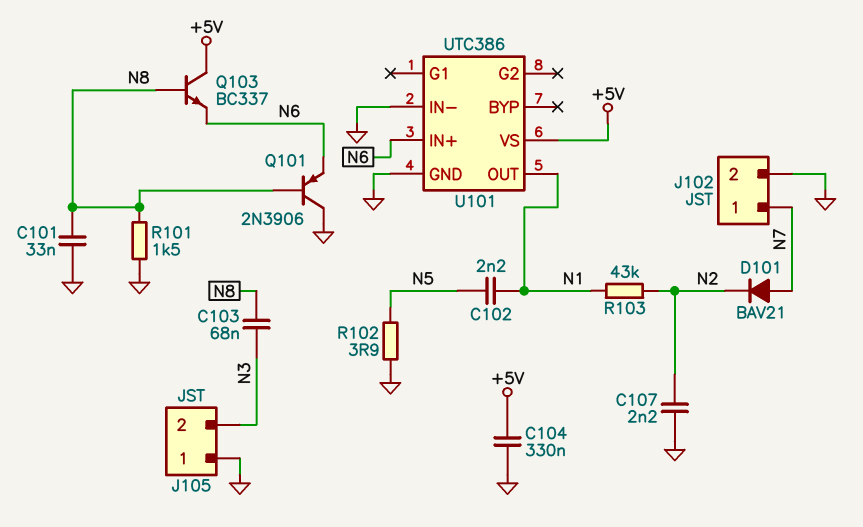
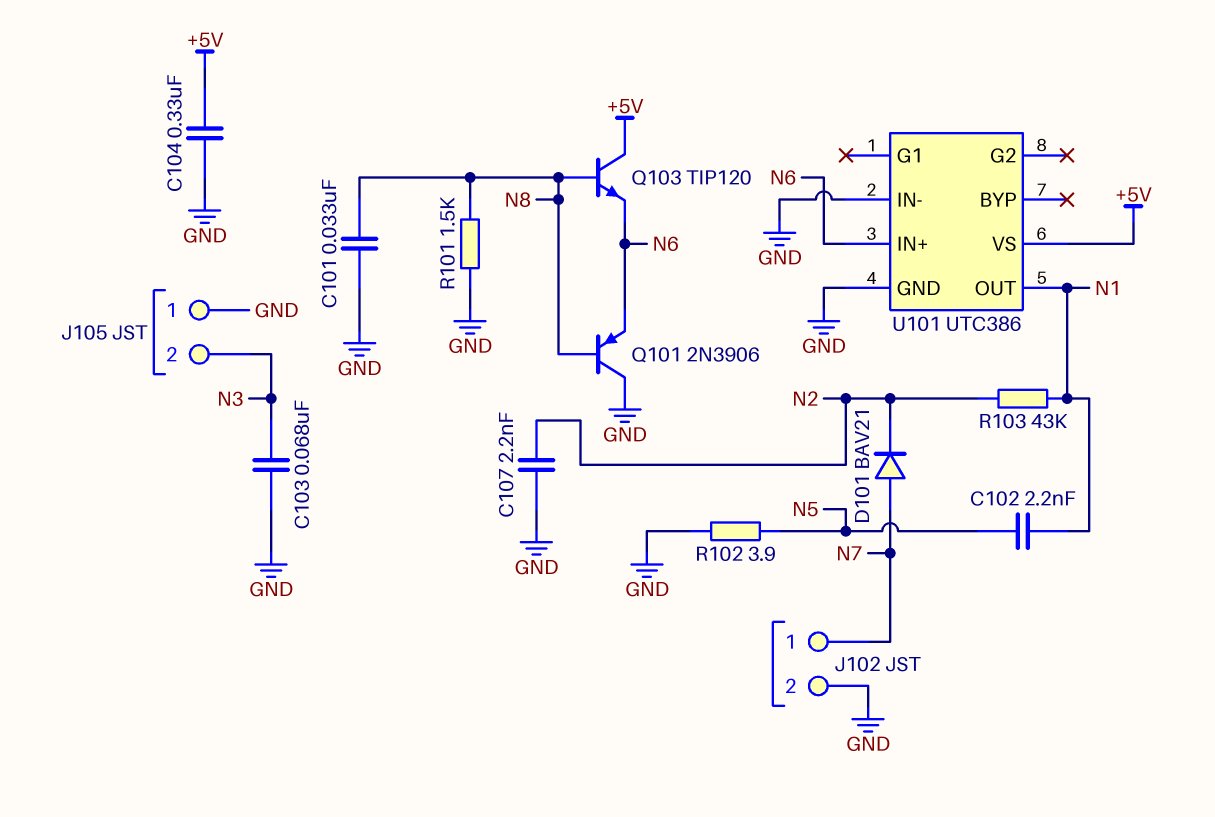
C103: 68nF (N3, N8) -> 68nF (GND, N3)
Q103: NPN BC337 (B N8, C +5V, E N6) -> NPN TIP120 (B N8, C +5V, E N6)

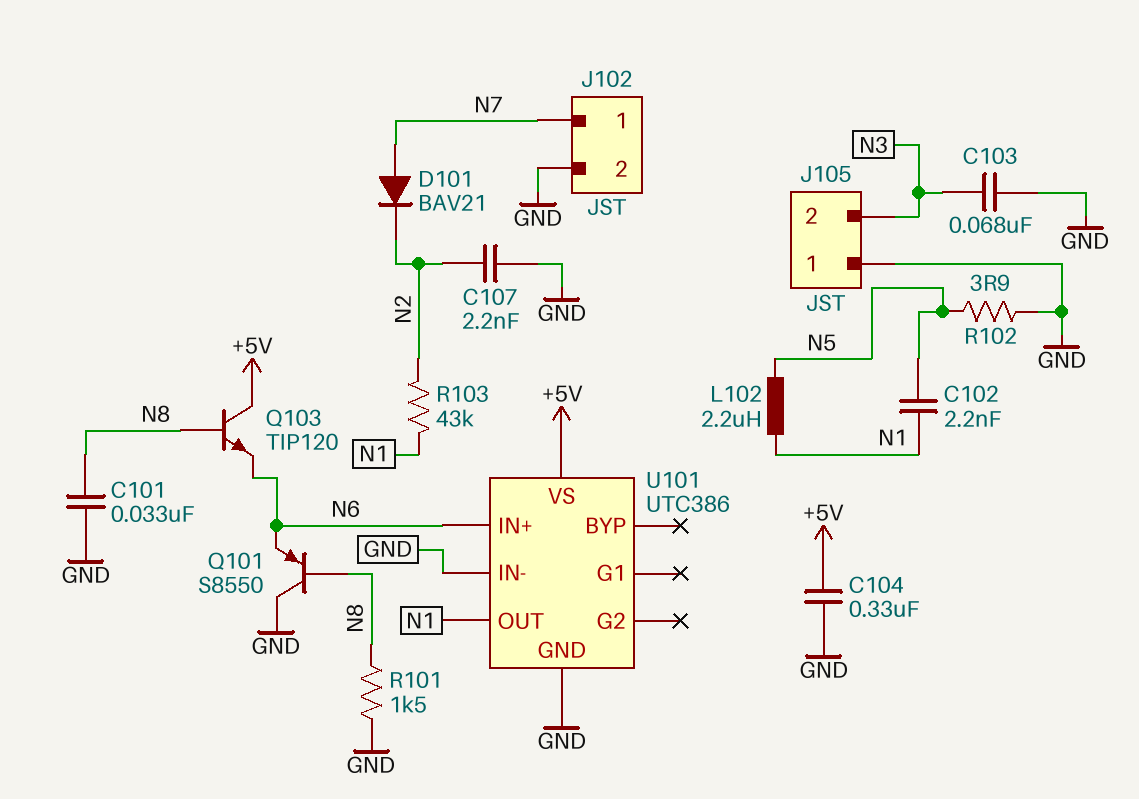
L102: none -> 2.2uH (N1, N5)
Q101: PNP 2N3906 (B N8, C GND, E N6) -> PNP S8550 (B N8, C GND, E N6)

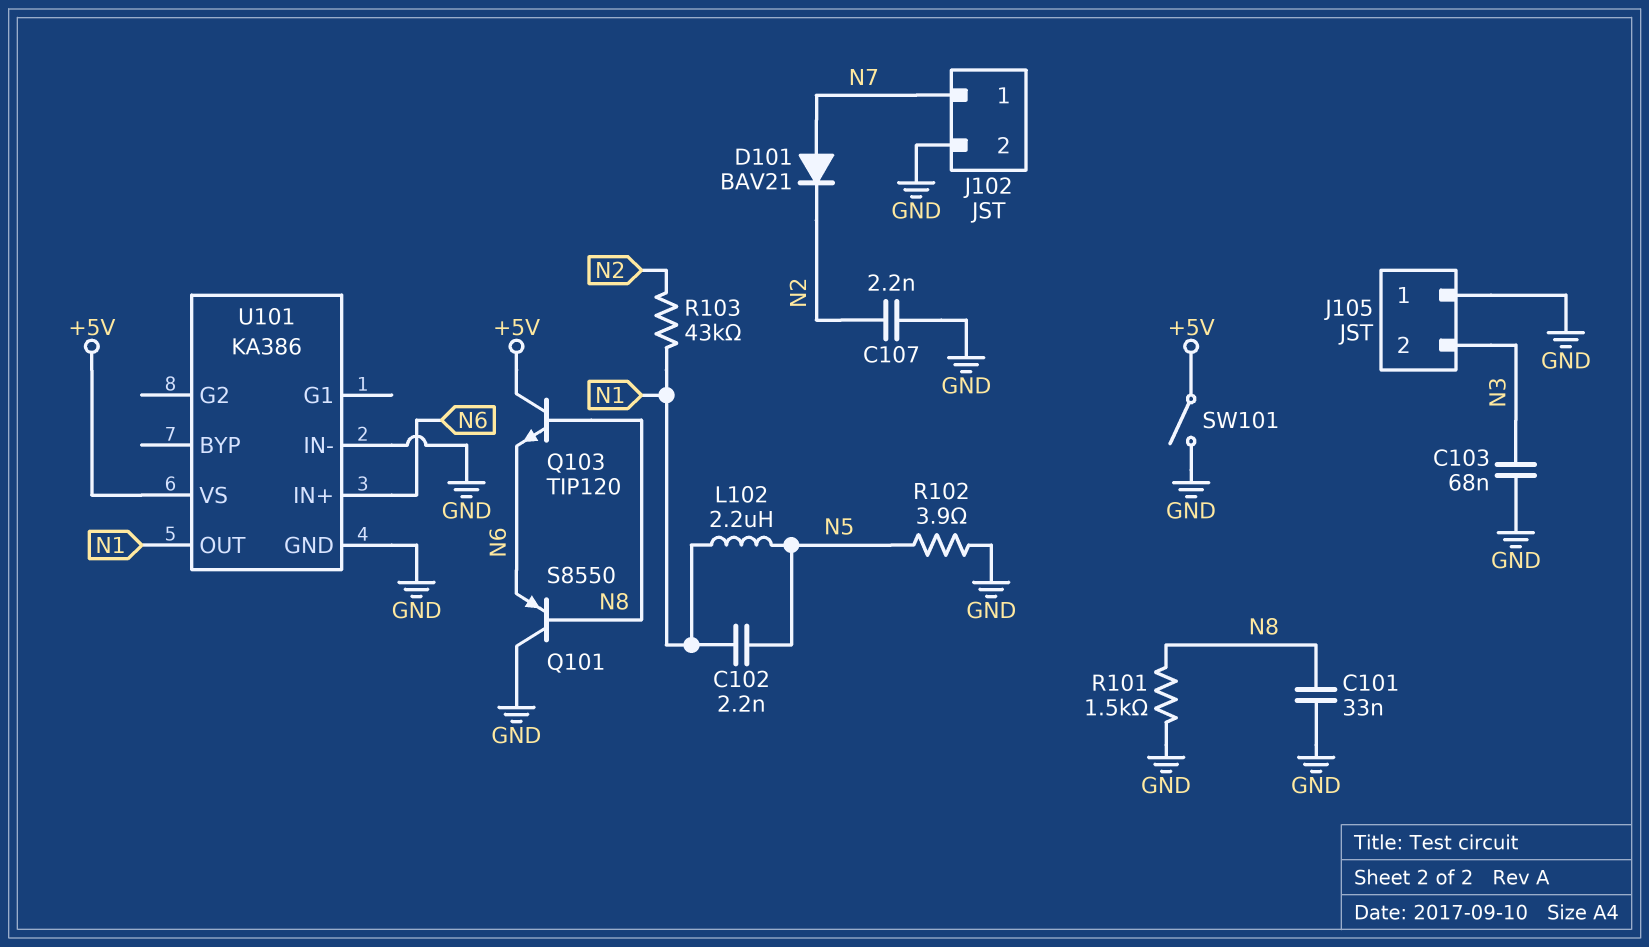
C104: 330nF (+5V, GND) -> none
SW101: none -> switch (+5V, GND)
U101: UTC386 -> KA386

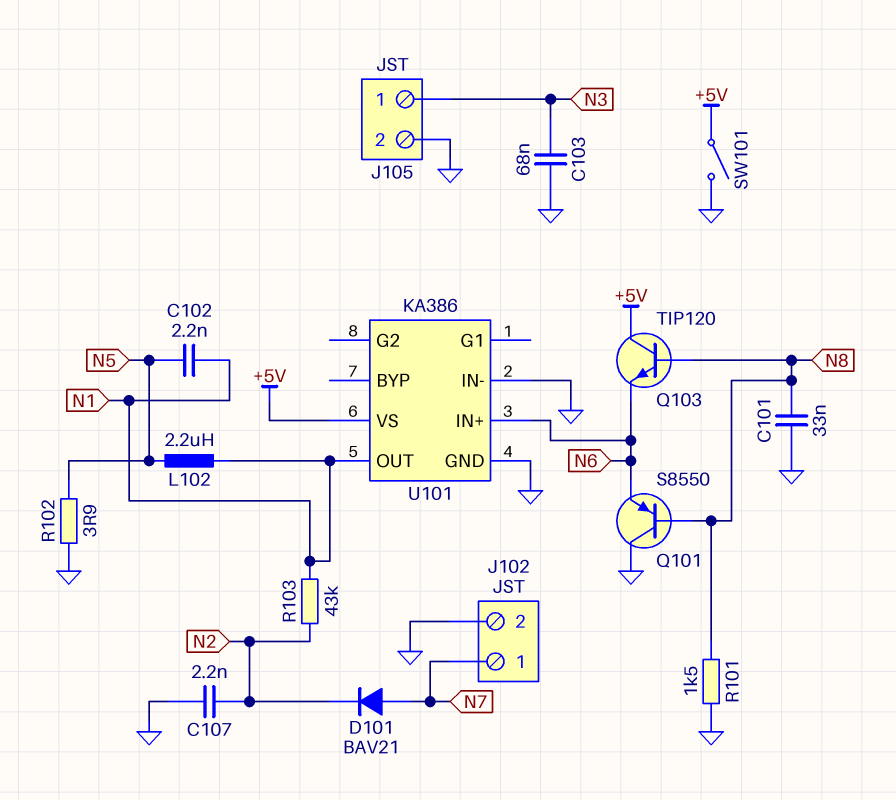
J105 pin 1: GND -> N3
J105 pin 2: N3 -> GND

